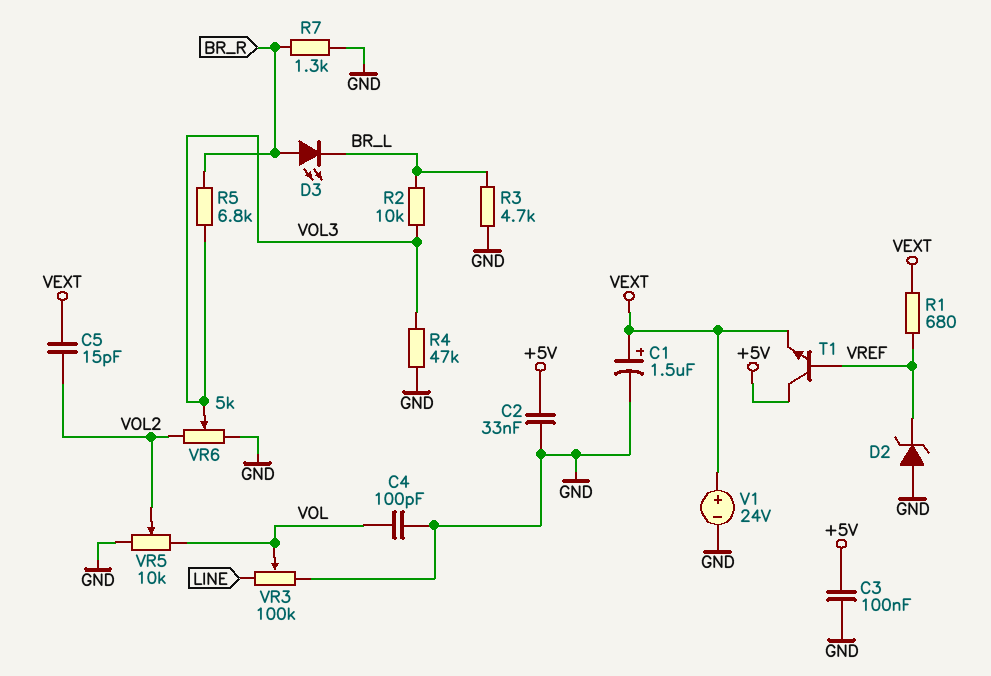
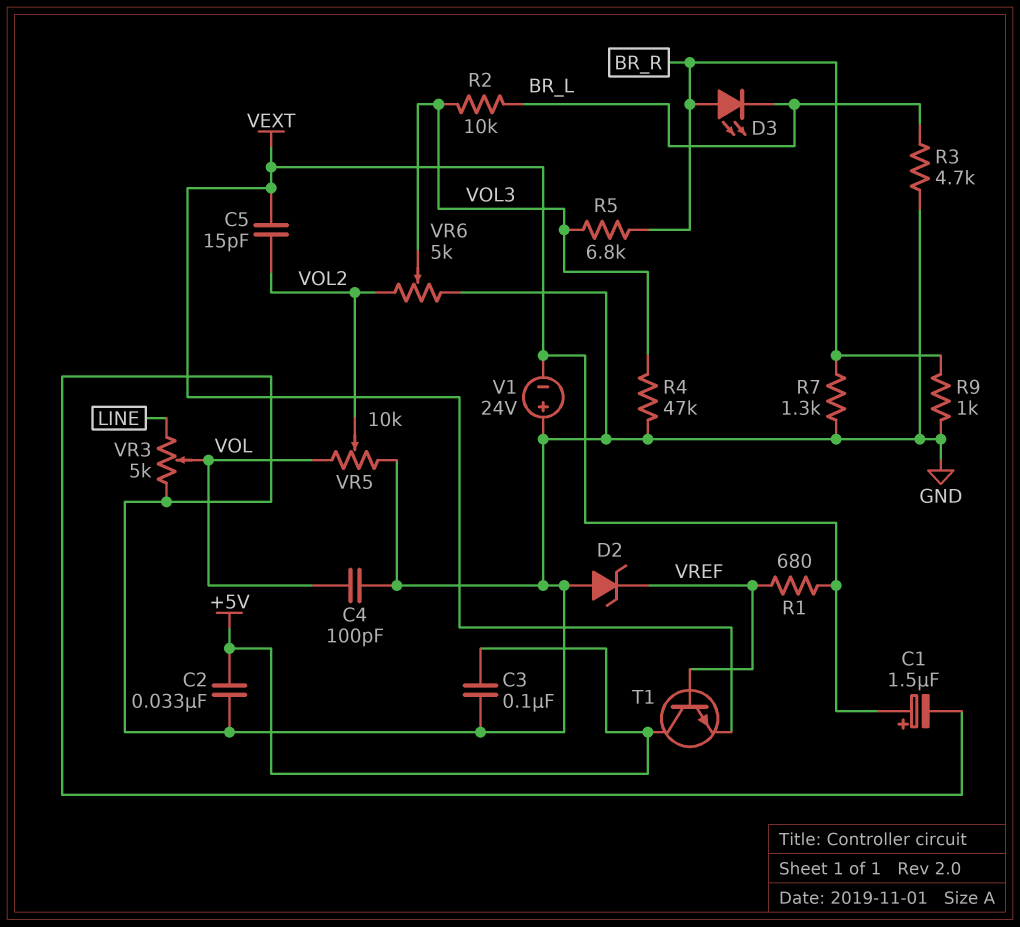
R9: none -> 1k (BR_R, GND)
V1: 24V (plus VEXT, minus GND) -> 24V (plus GND, minus VEXT)
VR3: 100k (GND, LINE, wiper VOL) -> 5k (GND, LINE, wiper VOL)

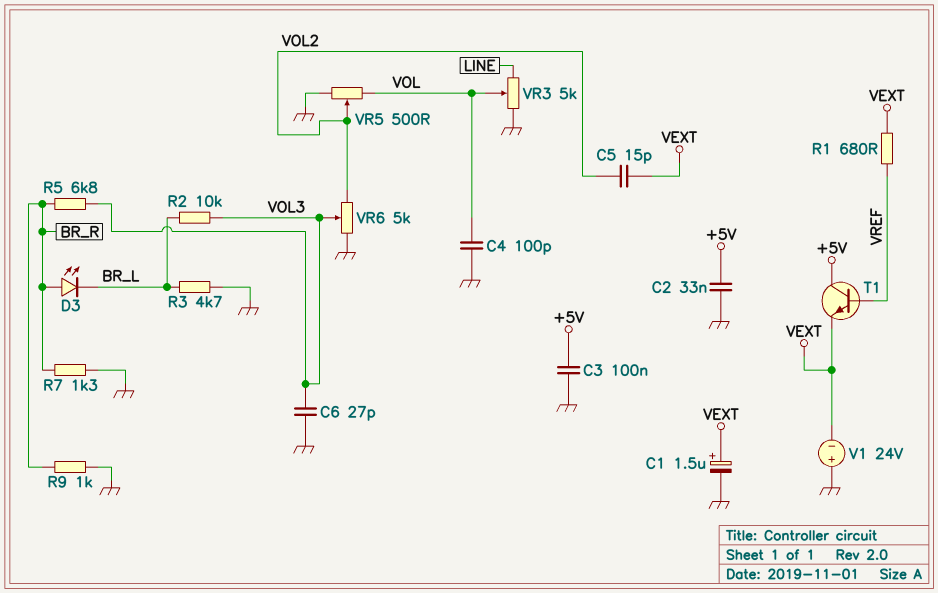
C6: none -> 27pF (GND, VOL3)
D2: zener (A GND, K VREF) -> none
R4: 47k (GND, VOL3) -> none
VR5: 10k (GND, VOL, wiper VOL2) -> 500 (GND, VOL, wiper VOL2)

